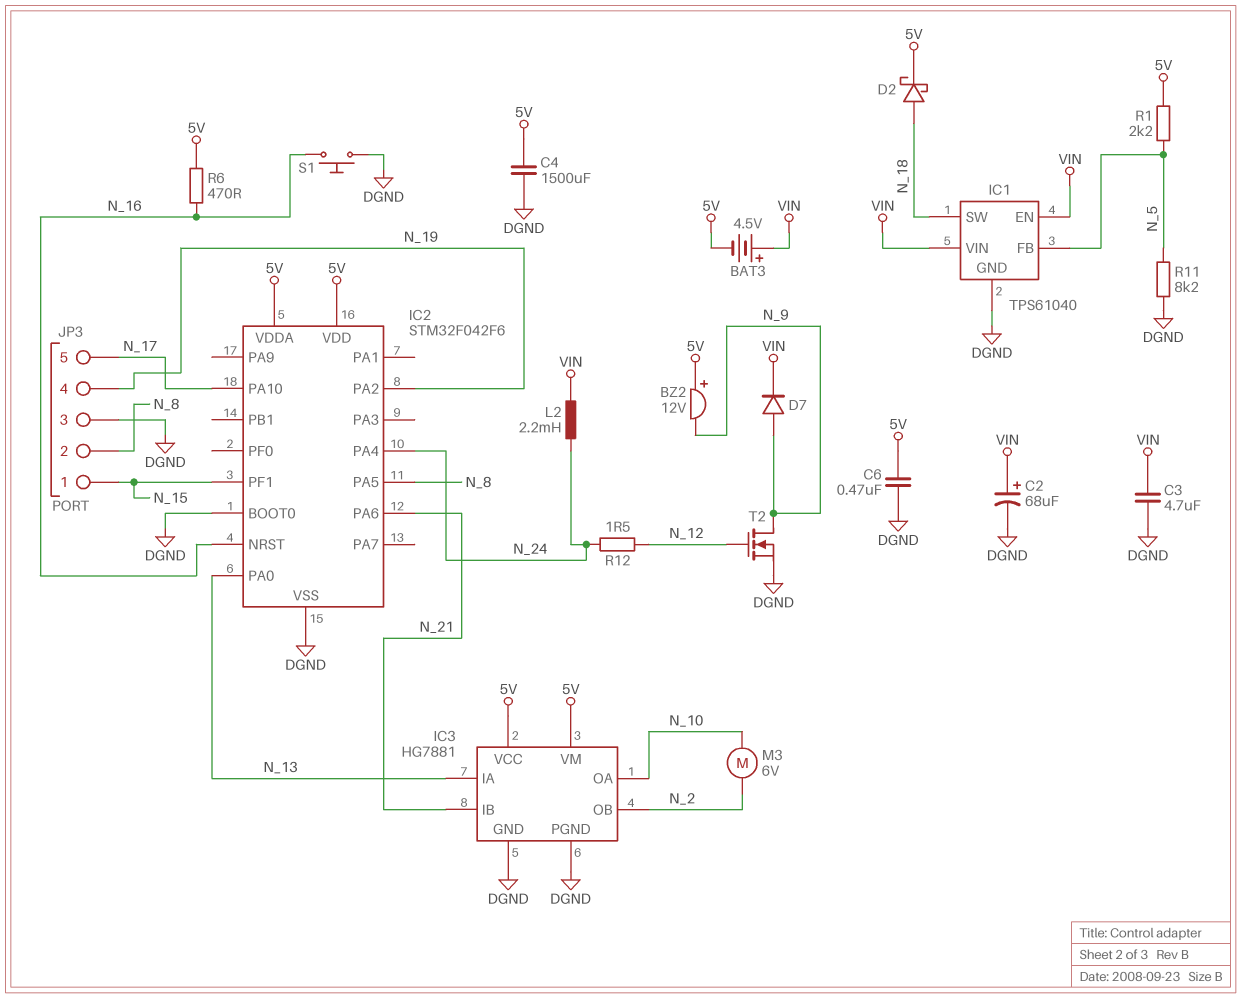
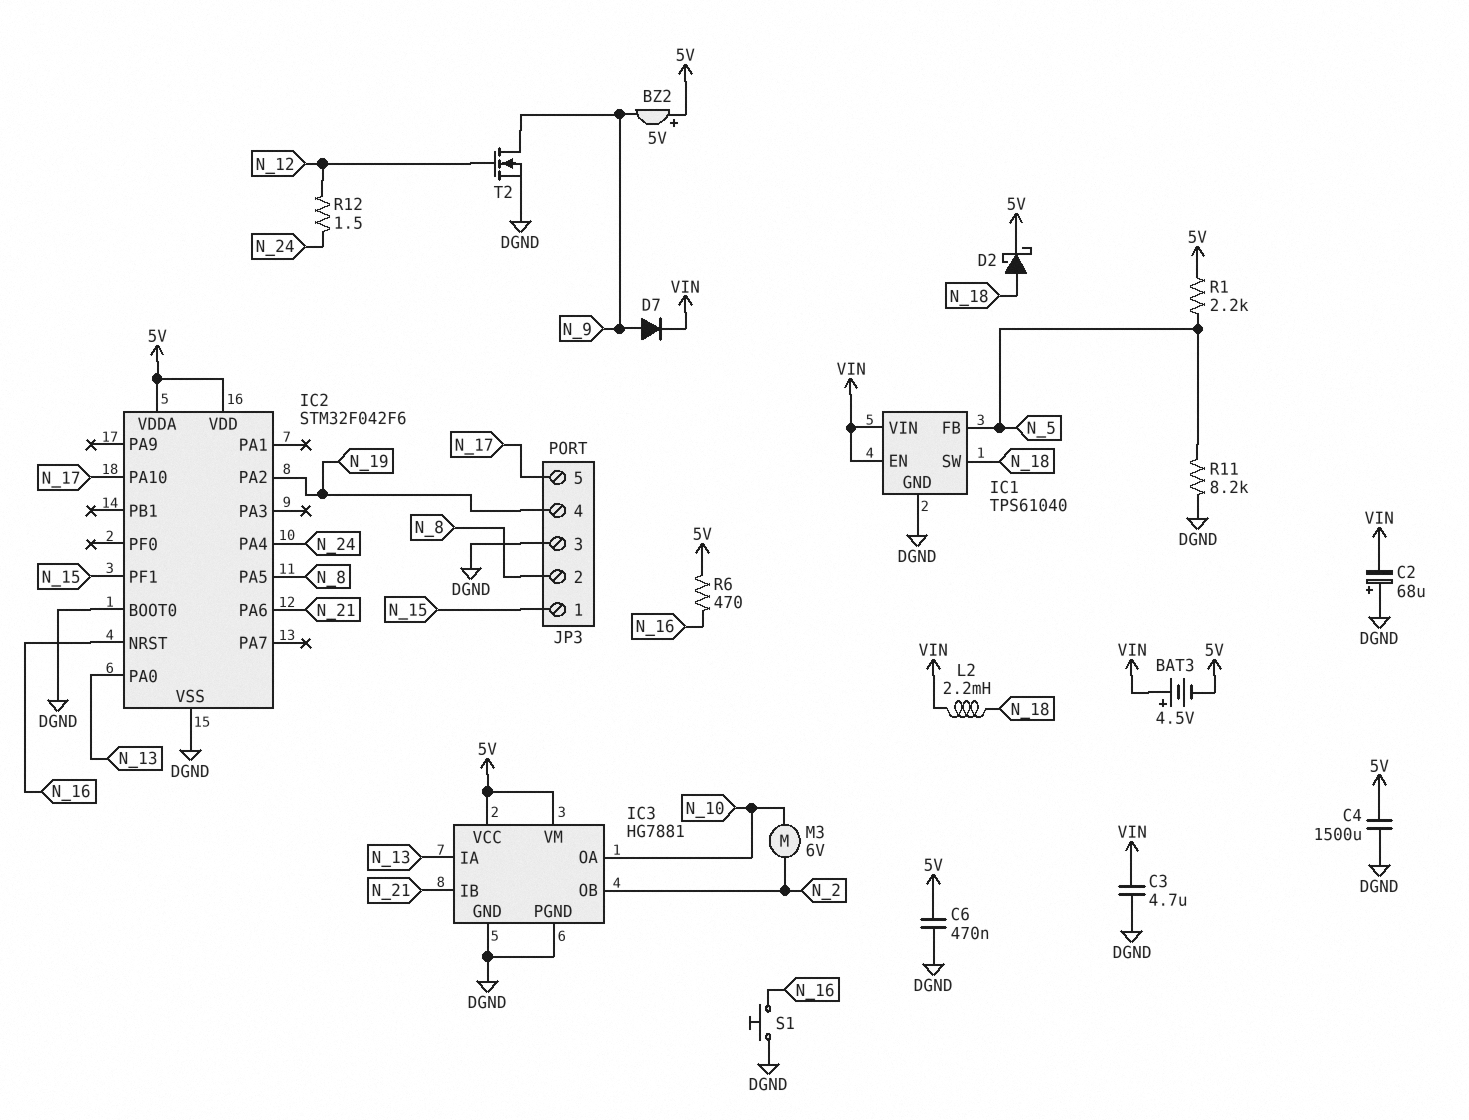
BZ2: buzzer 12V (plus 5V, minus N_9) -> buzzer 5V (plus 5V, minus N_9)
C2: 68uF (plus VIN, minus DGND) -> 68uF (plus DGND, minus VIN)
L2: 2.2mH (N_24, VIN) -> 2.2mH (N_18, VIN)

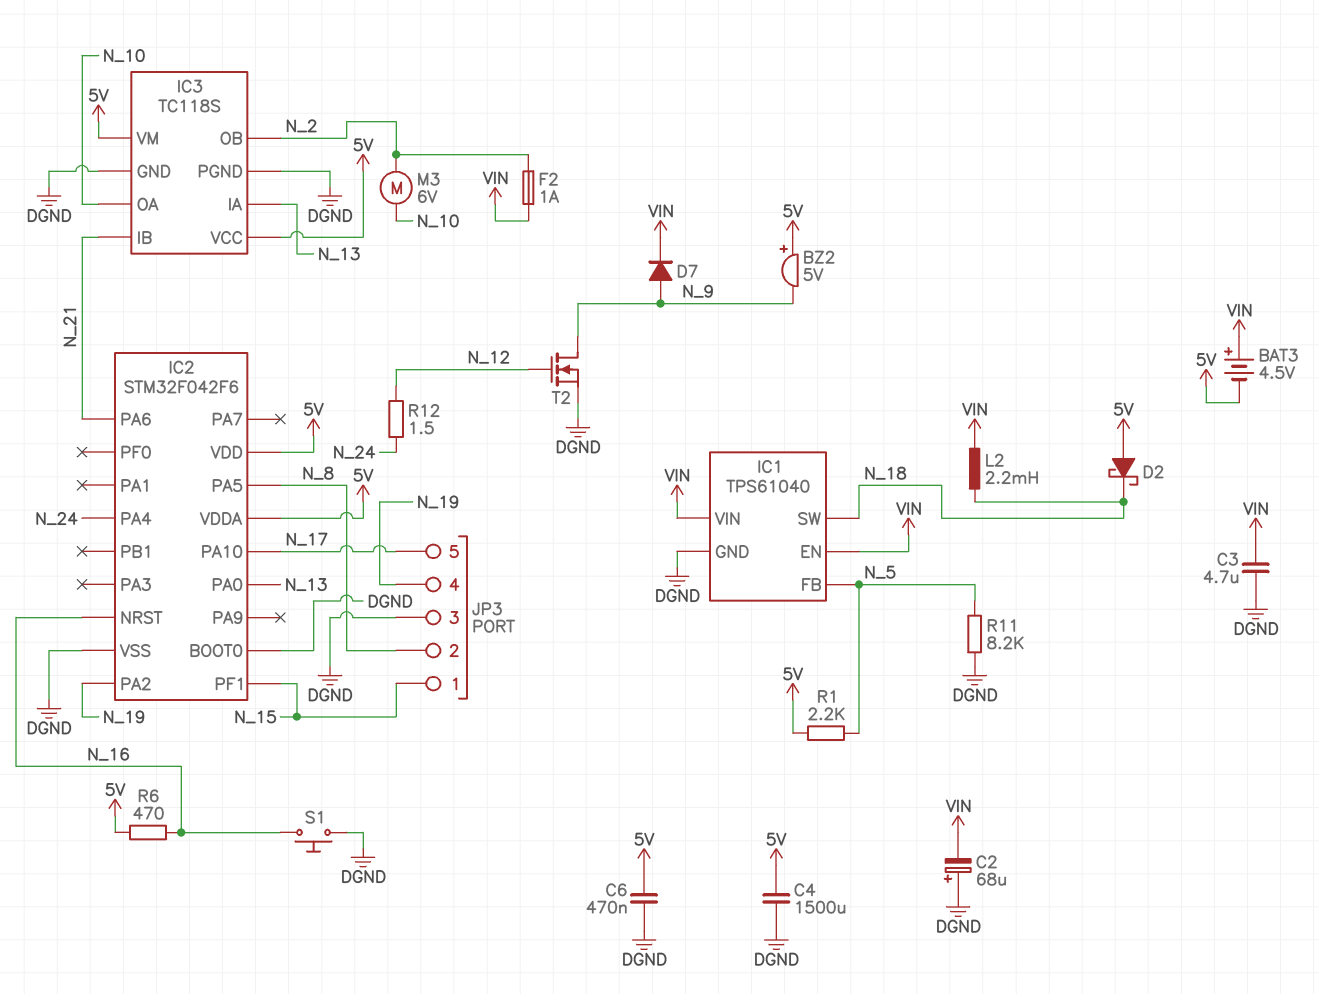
D2: schottky (A N_18, K 5V) -> schottky (A 5V, K N_18)
F2: none -> 1A (N_2, VIN)
IC3: HG7881 -> TC118S

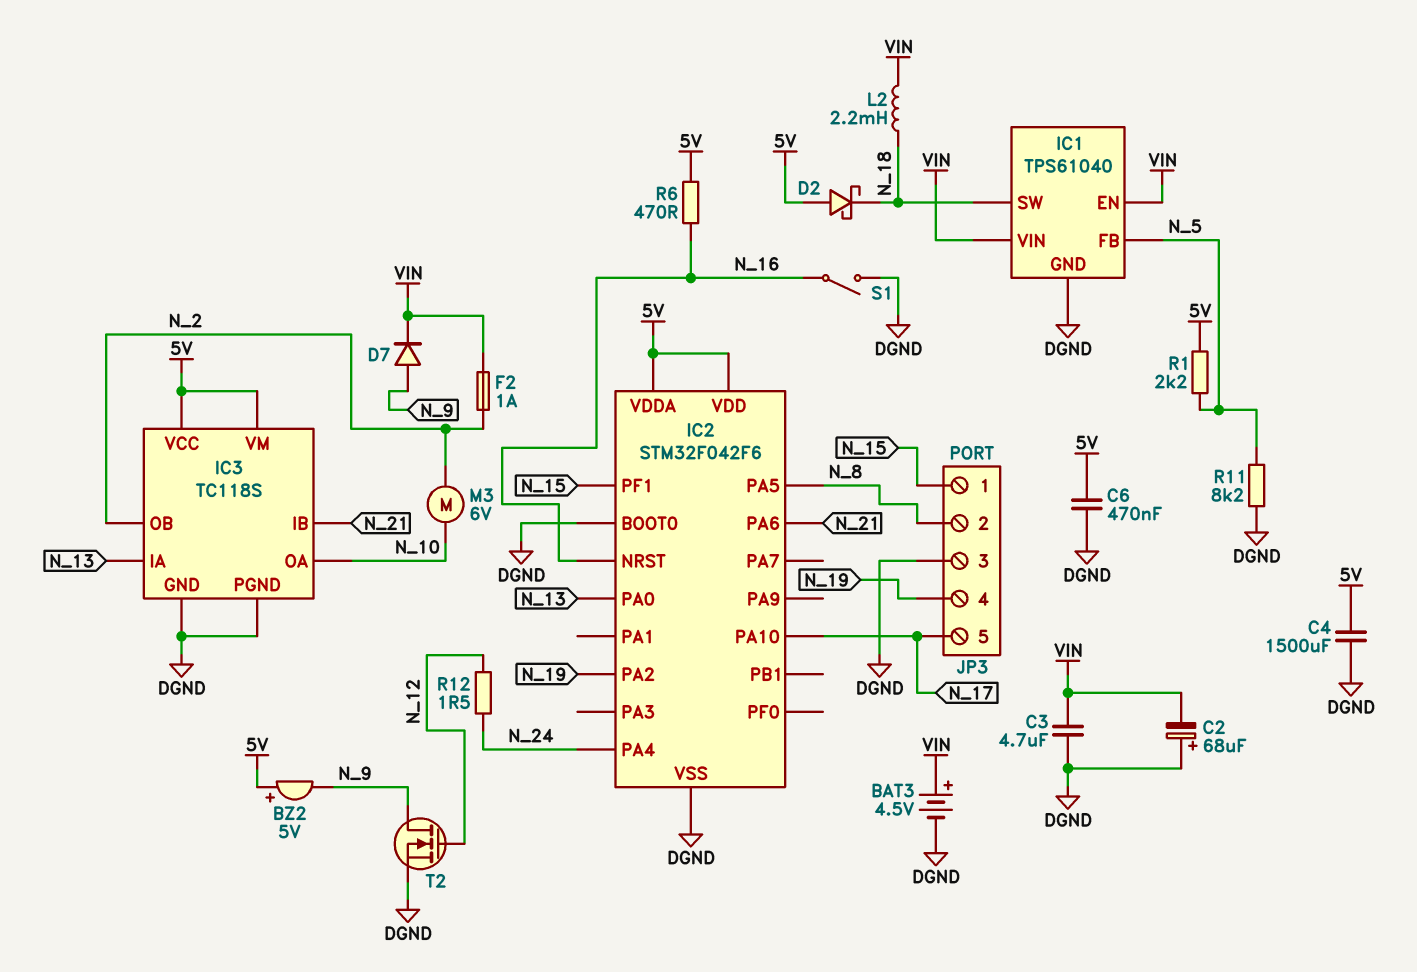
BAT3: 4.5V (plus VIN, minus 5V) -> 4.5V (plus VIN, minus DGND)
S1: button (DGND, N_16) -> switch (DGND, N_16)

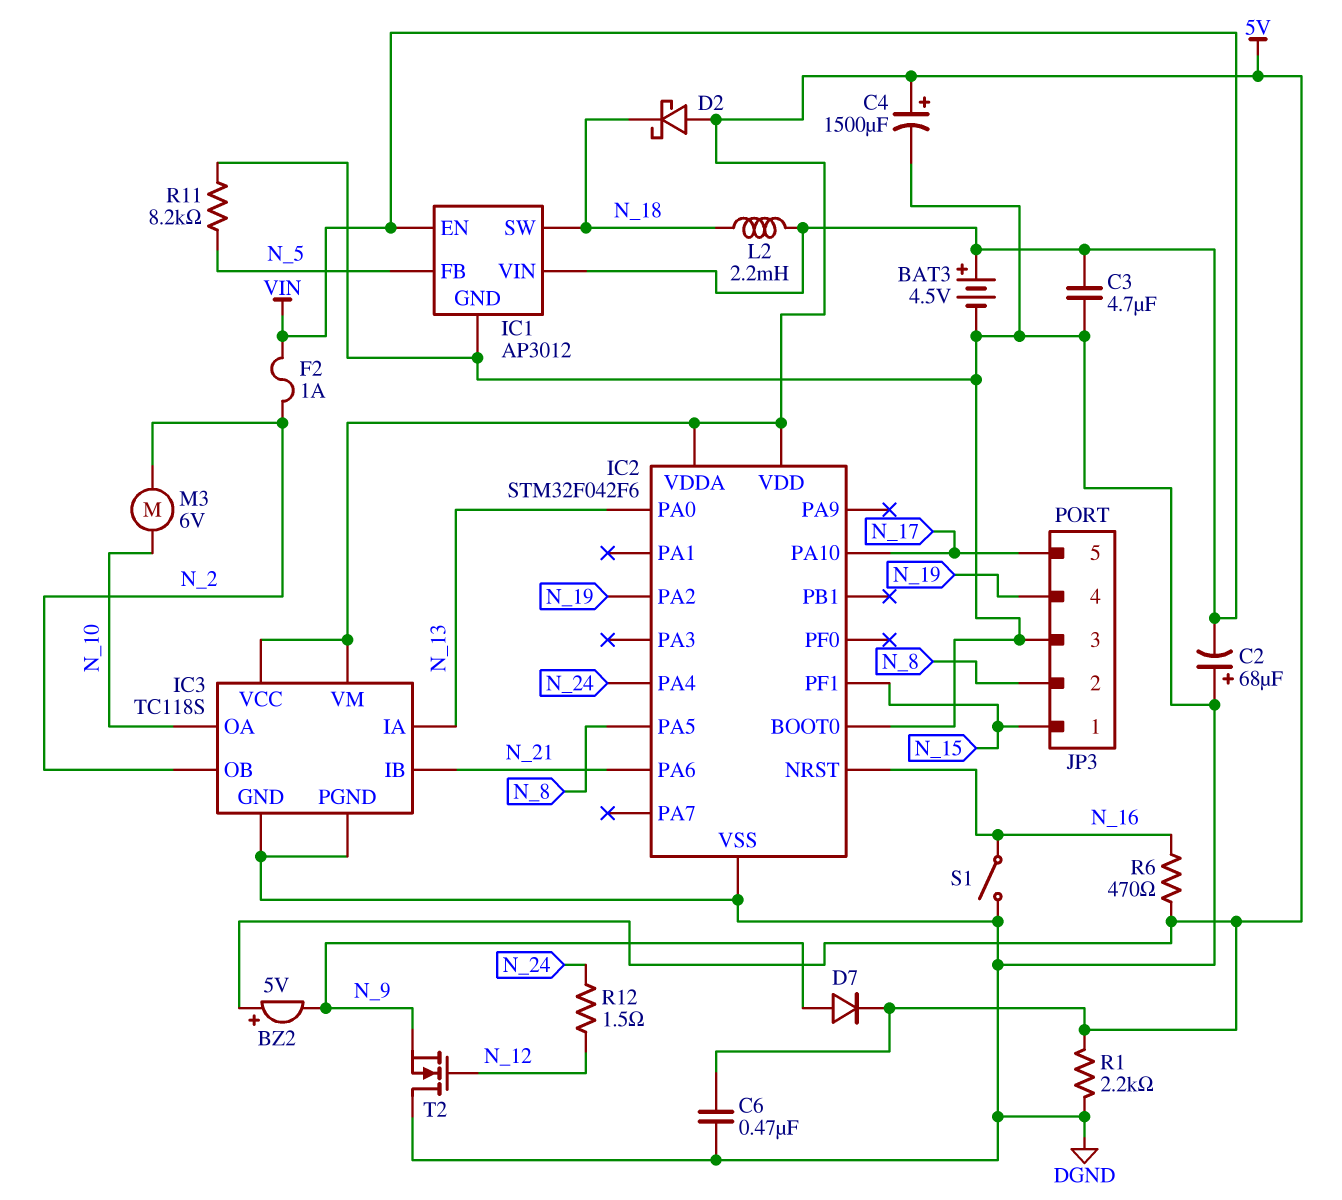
C4: 1500uF (5V, DGND) -> 1500uF (plus 5V, minus DGND)
D7: diode (A N_9, K VIN) -> diode (A N_9, K 5V)
IC1: TPS61040 -> AP3012
R1: 2.2k (5V, N_5) -> 2.2k (5V, DGND)
T2: NMOS (G N_12, D N_9, S DGND) -> NMOS (G N_12, D DGND, S N_9)

